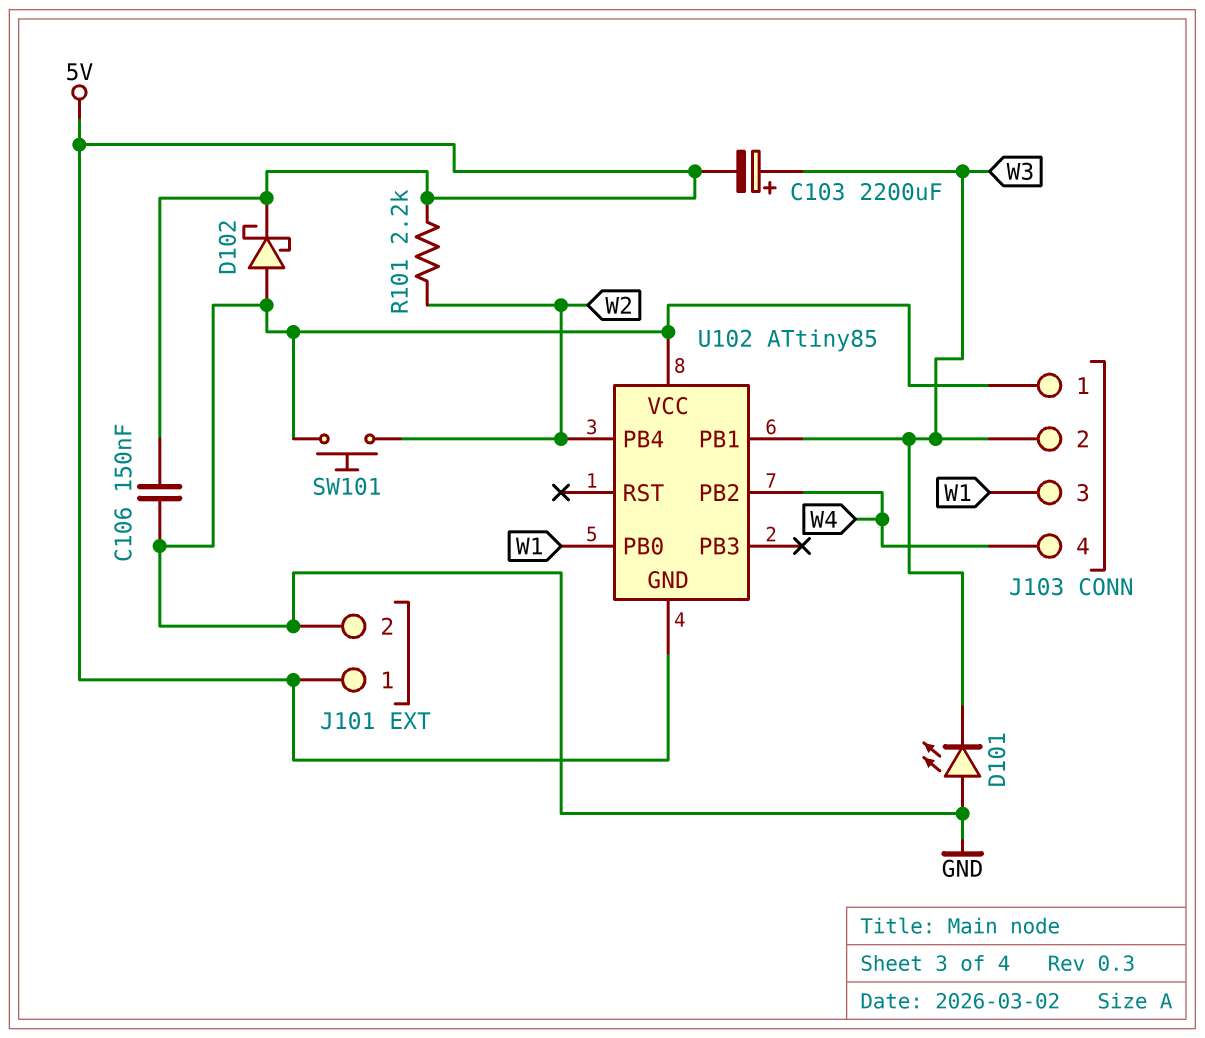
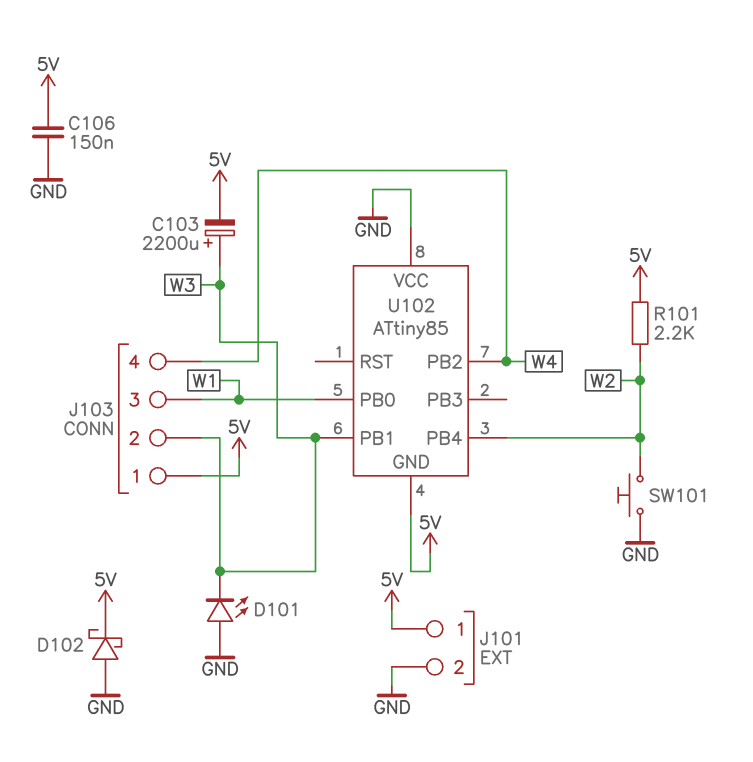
J103 pin 1: GND -> 5V

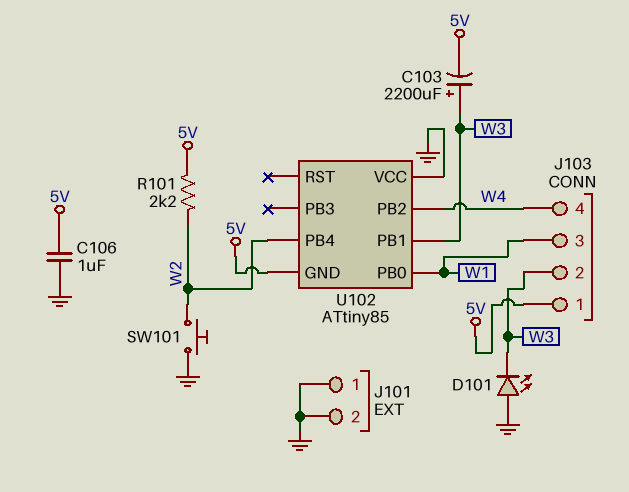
C106: 150nF (5V, GND) -> 1uF (5V, GND)
D102: schottky (A GND, K 5V) -> none
J101 pin 1: 5V -> GND

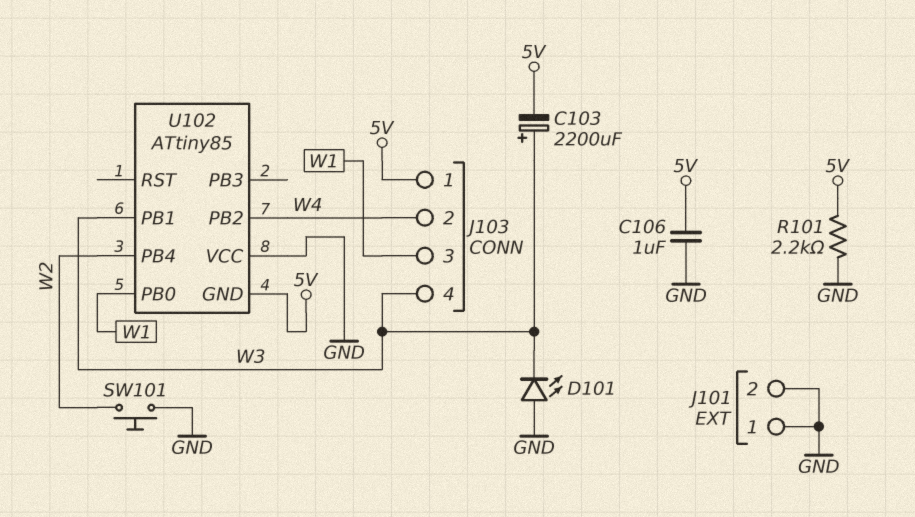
J103 pin 2: W3 -> W4
J103 pin 4: W4 -> W3
R101: 2.2k (5V, W2) -> 2.2k (5V, GND)

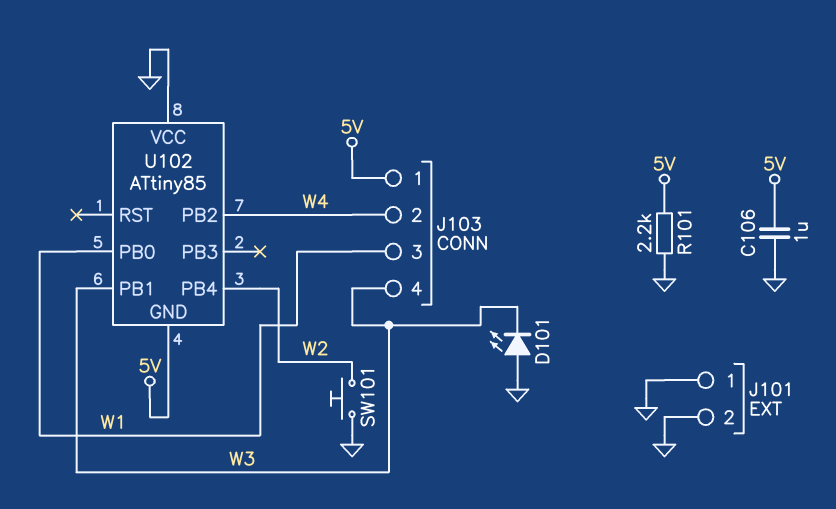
C103: 2200uF (plus W3, minus 5V) -> none

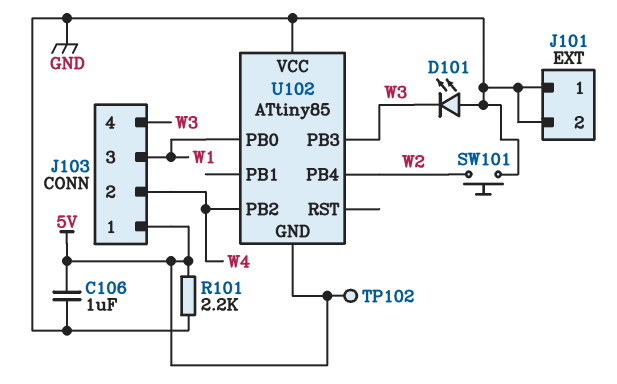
TP102: none -> test point (5V)
U102 pin PB1: W3 -> none
U102 pin PB3: none -> W3

